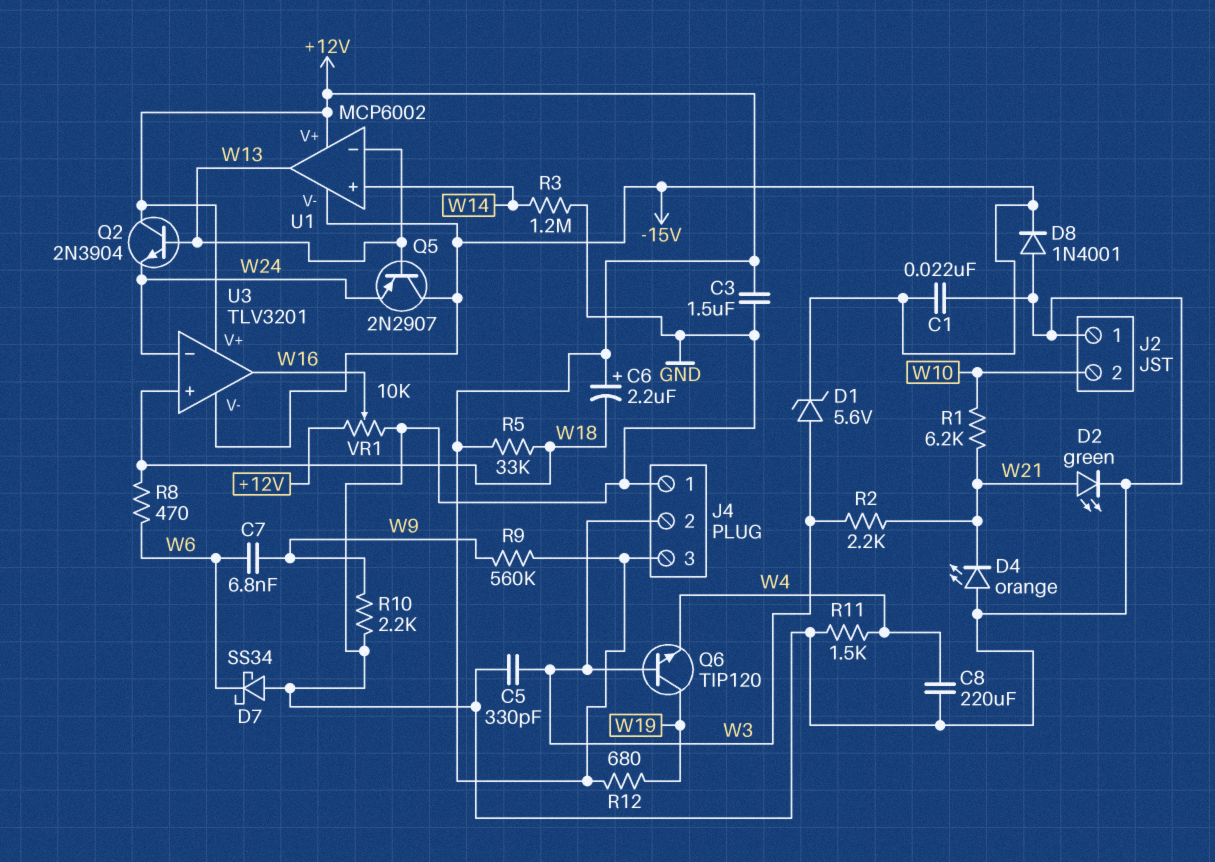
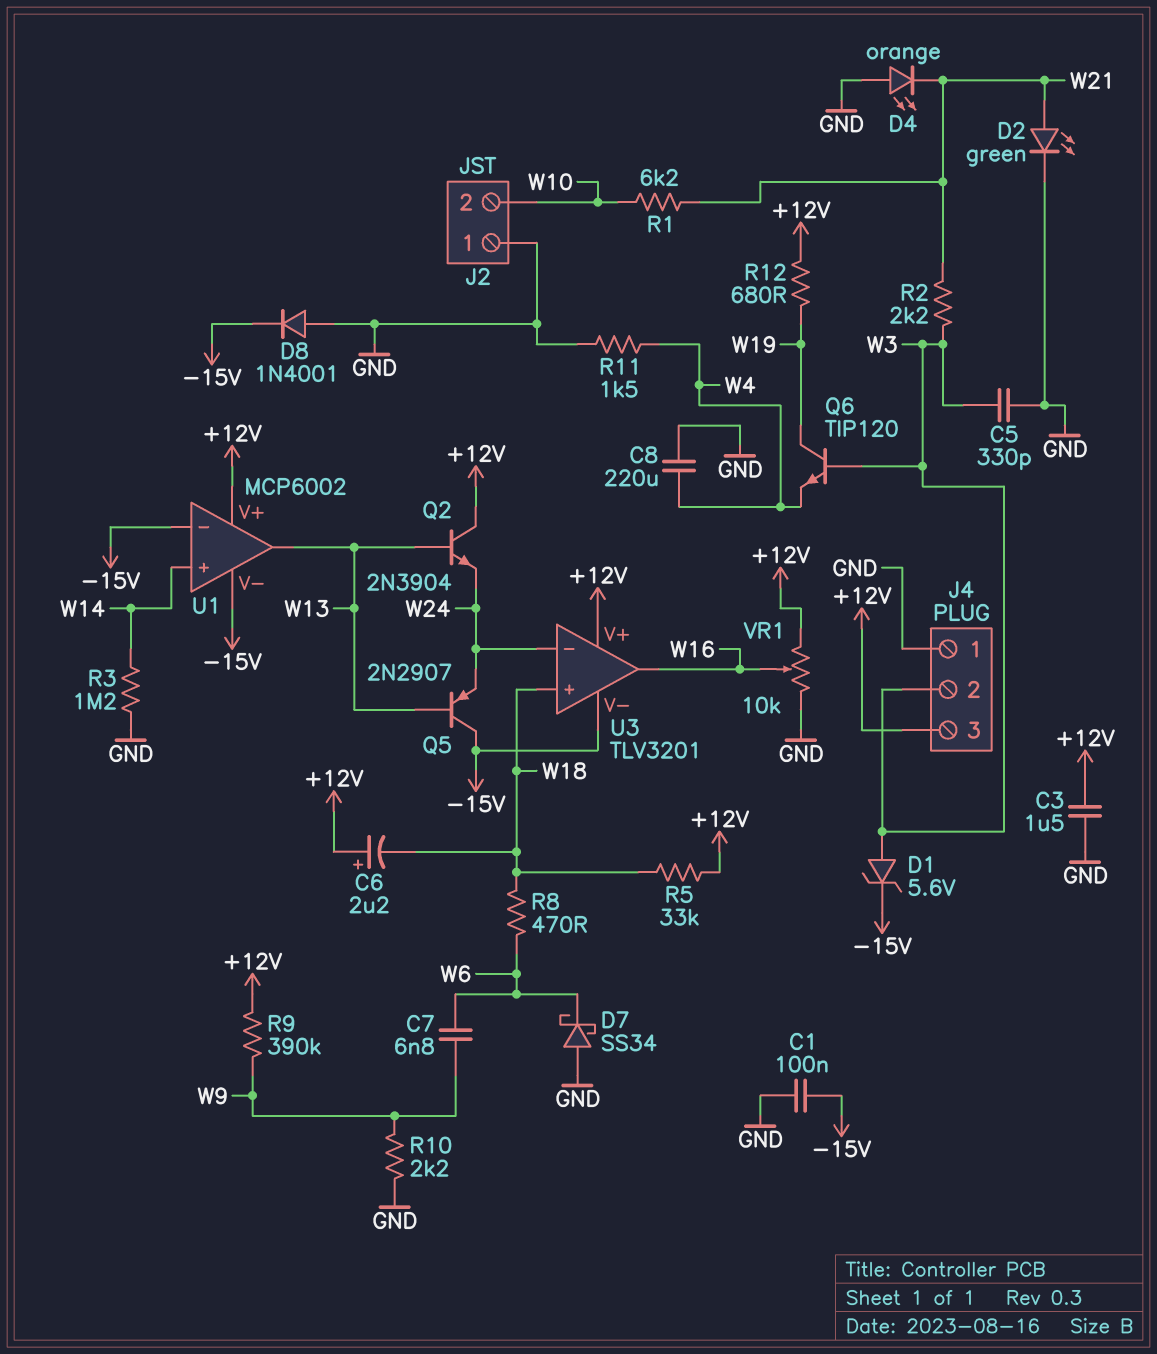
C1: 22nF (-15V, GND) -> 100nF (-15V, GND)
R9: 560k (+12V, W9) -> 390k (+12V, W9)
U1 pin in-: W13 -> -15V

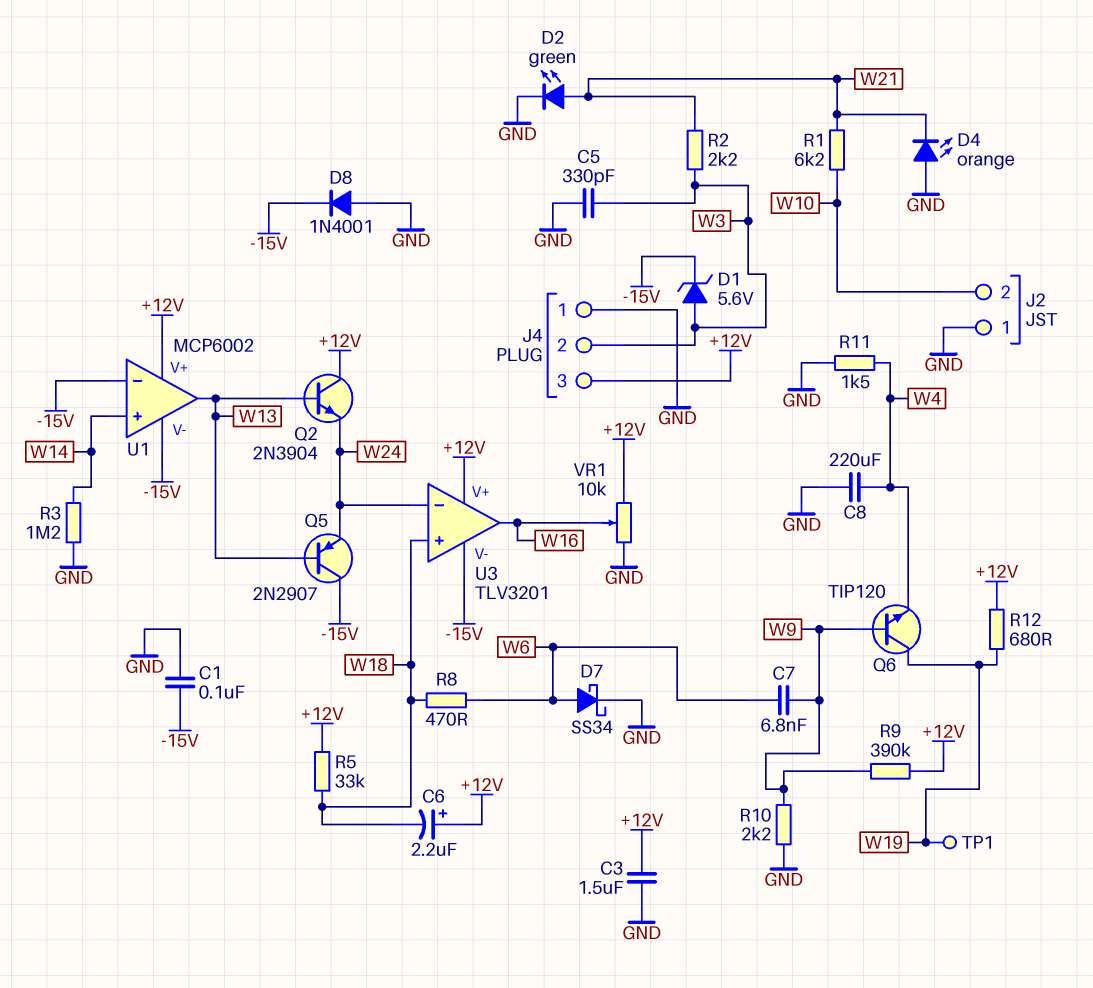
D7: schottky SS34 (A GND, K W6) -> schottky SS34 (A W6, K GND)
Q6: NPN TIP120 (B W3, C W19, E W4) -> NPN TIP120 (B W9, C W19, E W4)
TP1: none -> test point (W19)

